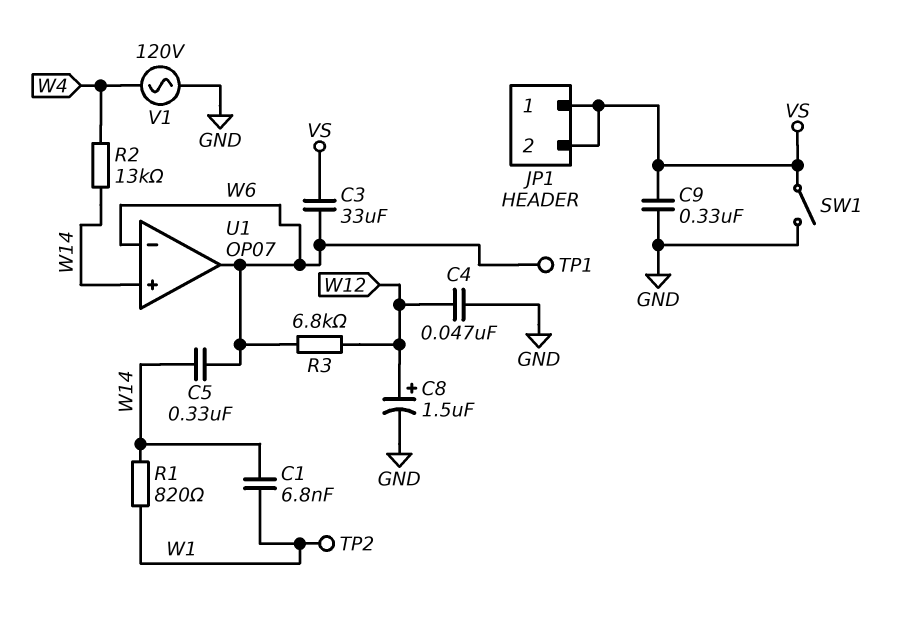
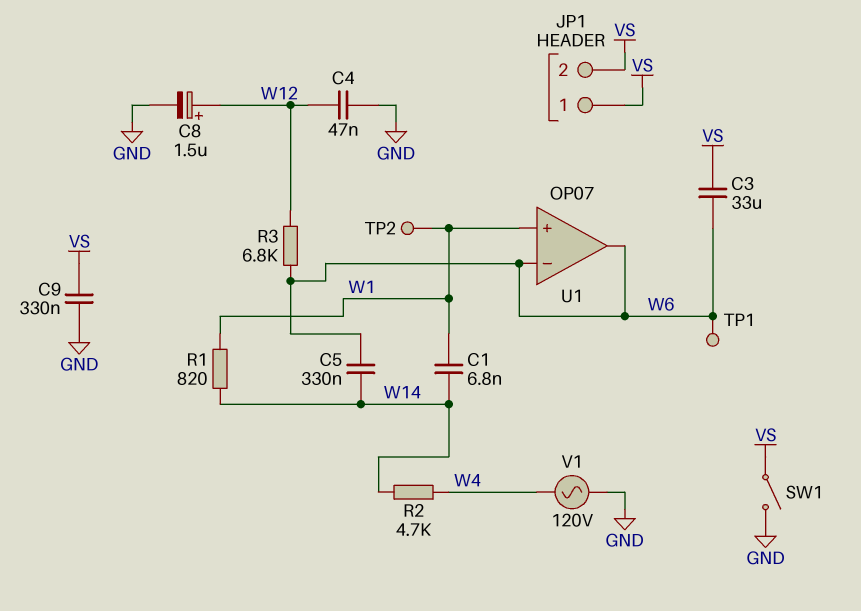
R2: 13k (W4, W14) -> 4.7k (W4, W14)
U1 pin in+: W14 -> W1

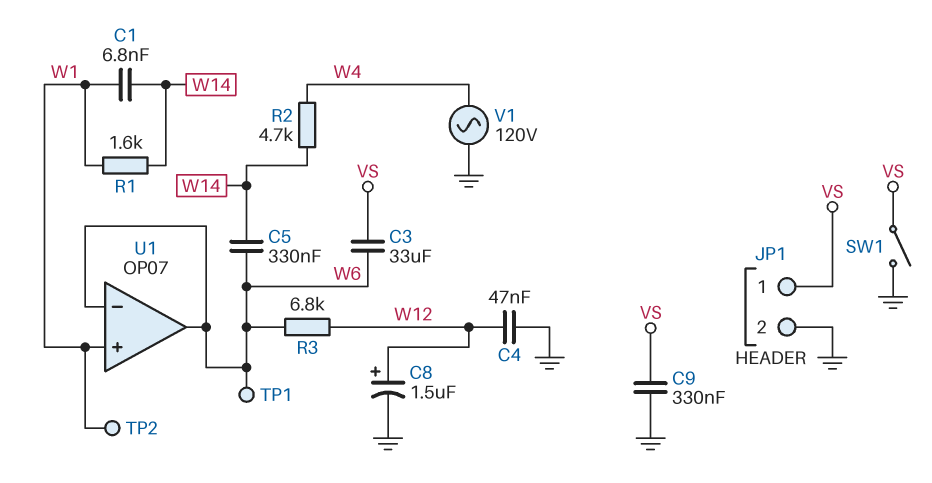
JP1 pin 2: VS -> GND
R1: 820 (W1, W14) -> 1.6k (W1, W14)

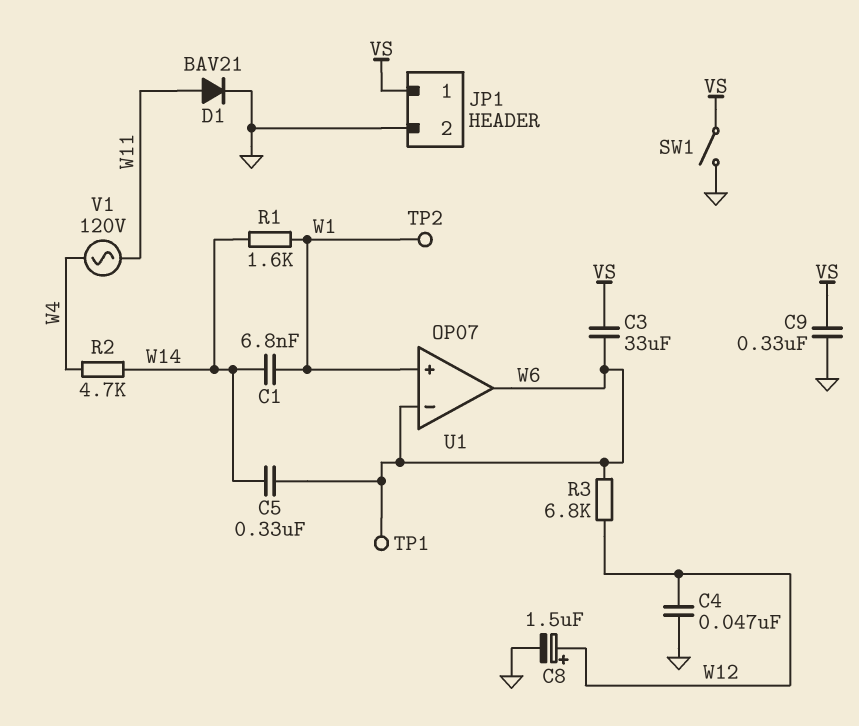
D1: none -> diode BAV21 (A W11, K GND)
V1: AC 120V (GND, W4) -> AC 120V (W4, W11)

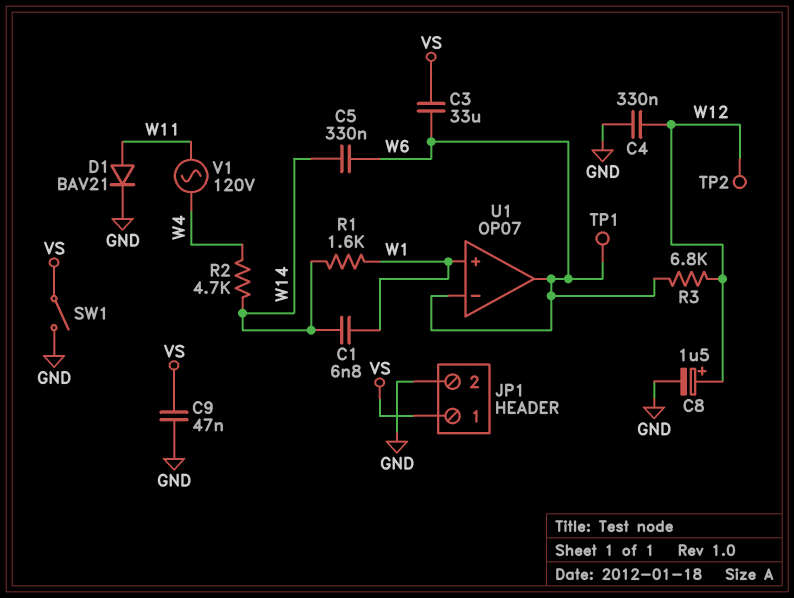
C4: 47nF (GND, W12) -> 330nF (GND, W12)
C9: 330nF (GND, VS) -> 47nF (GND, VS)
TP2: test point (W1) -> test point (W12)

